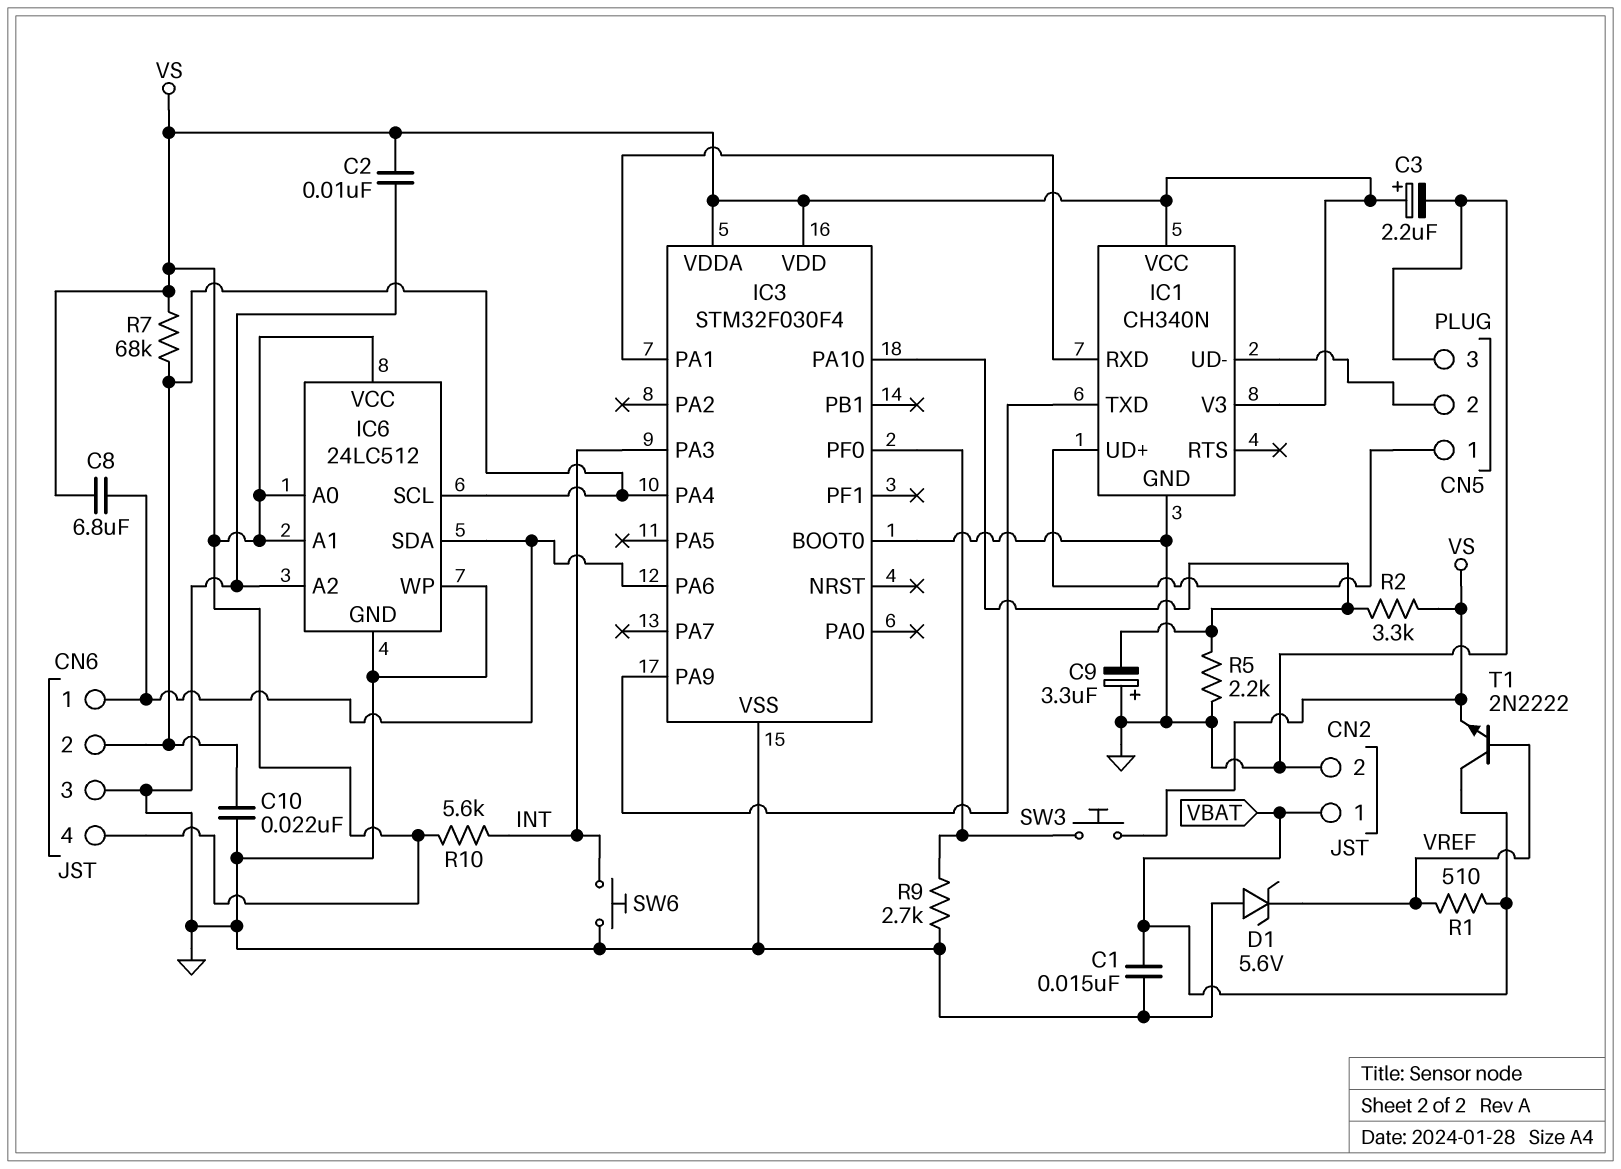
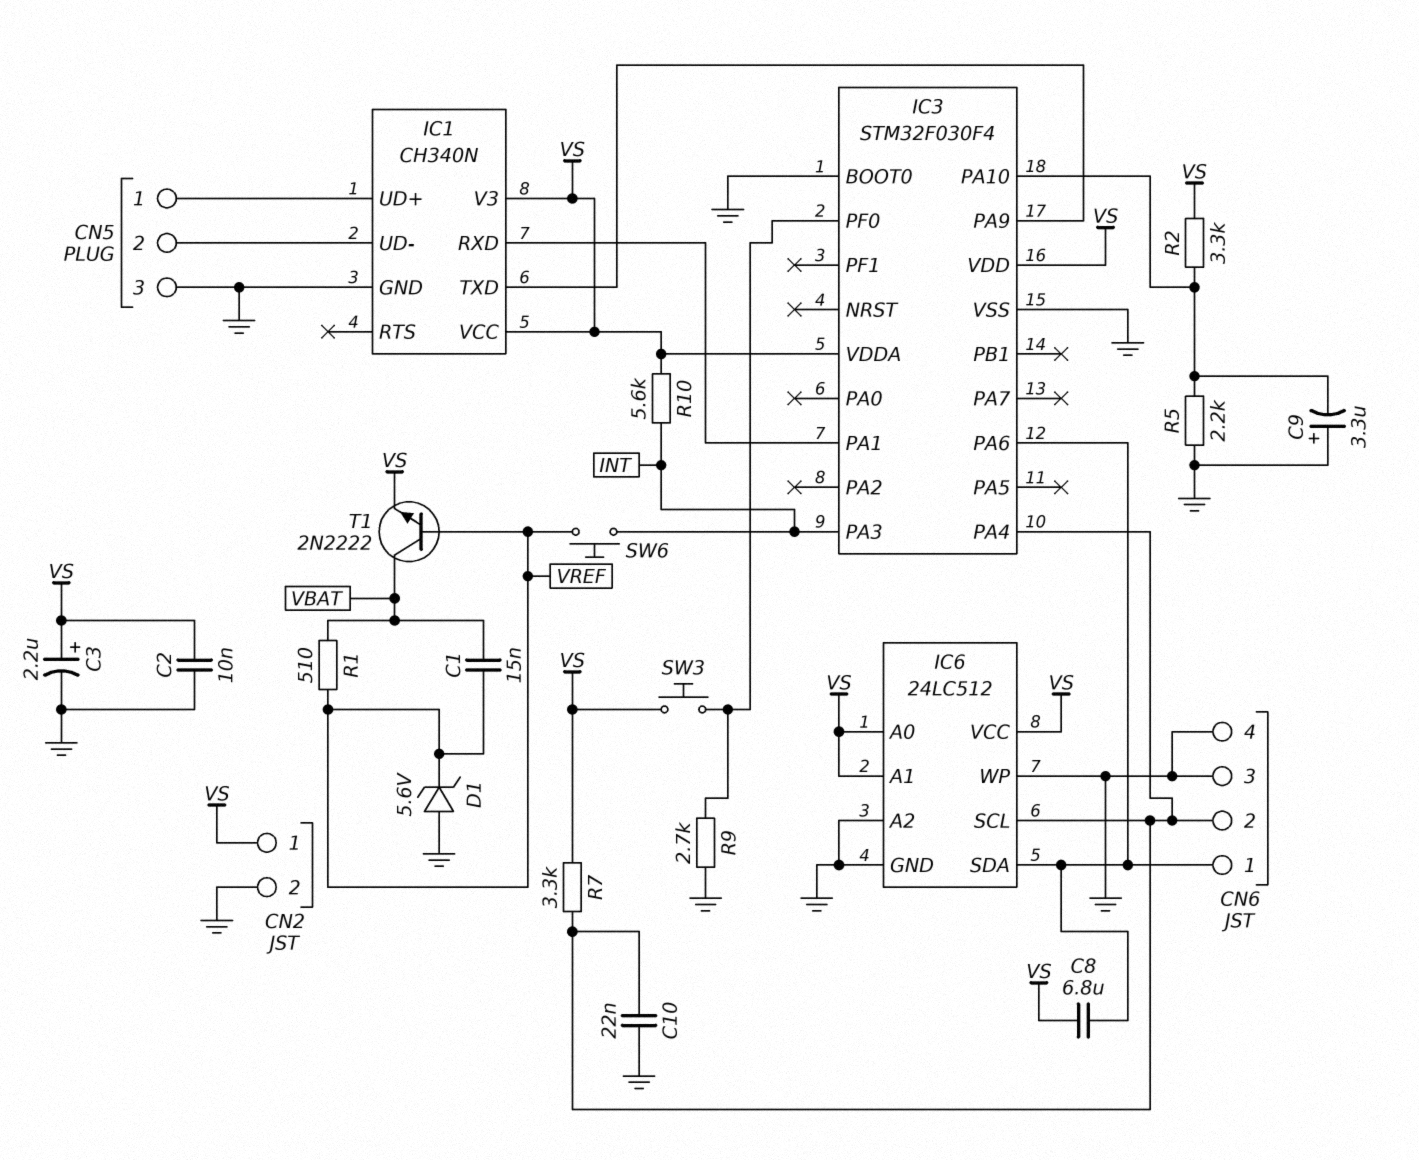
C1: 15nF (GND, VBAT) -> 15nF (VBAT, VREF)
CN2 pin 1: VBAT -> VS
CN6 pin 4: VS -> GND
R7: 68k (CN6/2, VS) -> 3.3k (CN6/2, VS)
SW6: button (GND, INT) -> button (INT, VREF)

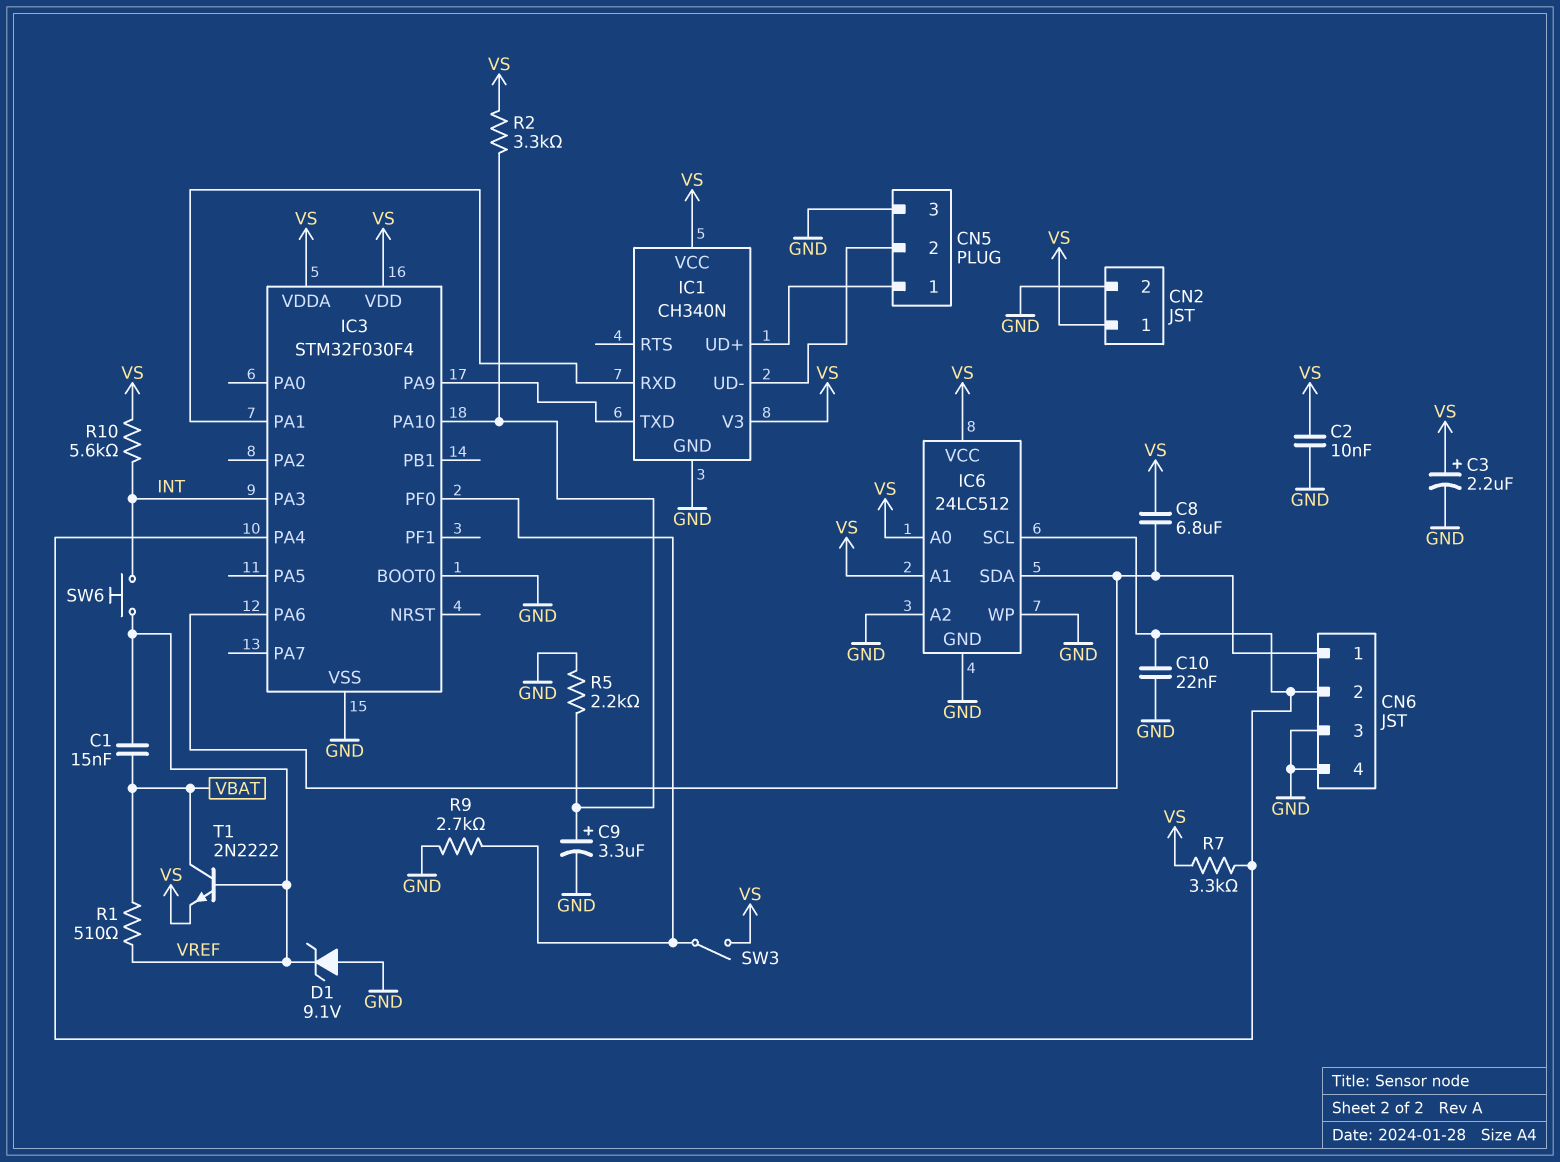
C9: 3.3uF (plus GND, minus IC3/PA10) -> 3.3uF (plus IC3/PA10, minus GND)
D1: zener 5.6V (A GND, K VREF) -> zener 9.1V (A GND, K VREF)
SW3: button (IC3/PF0, VS) -> switch (IC3/PF0, VS)

